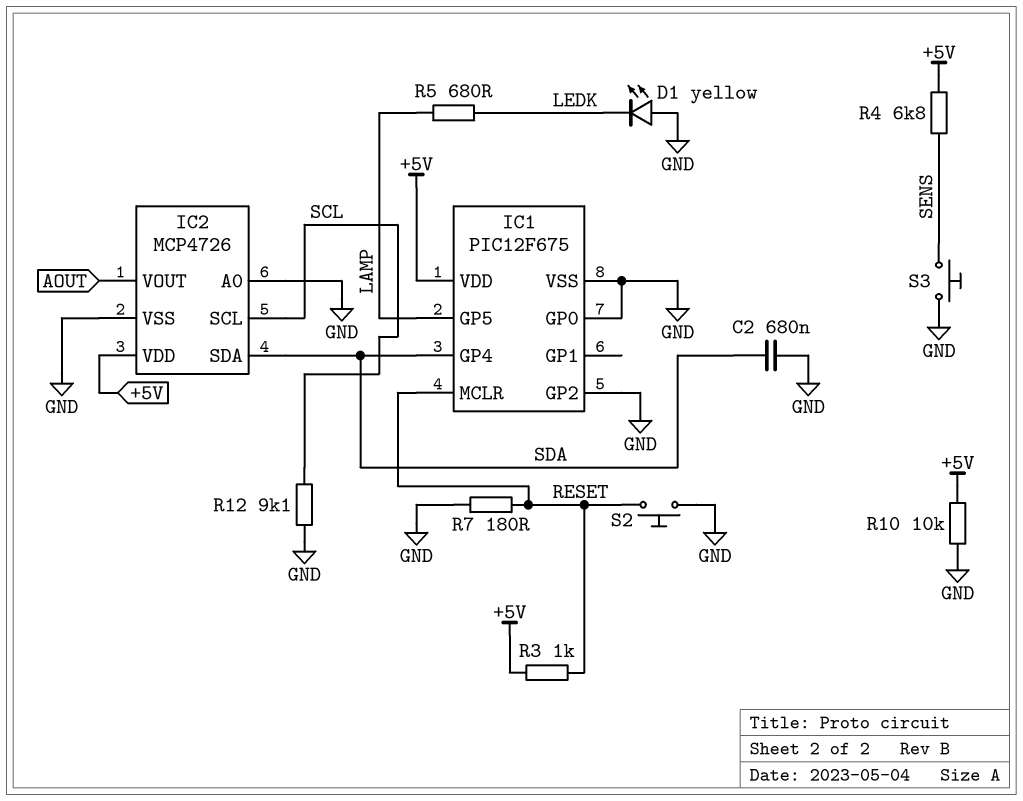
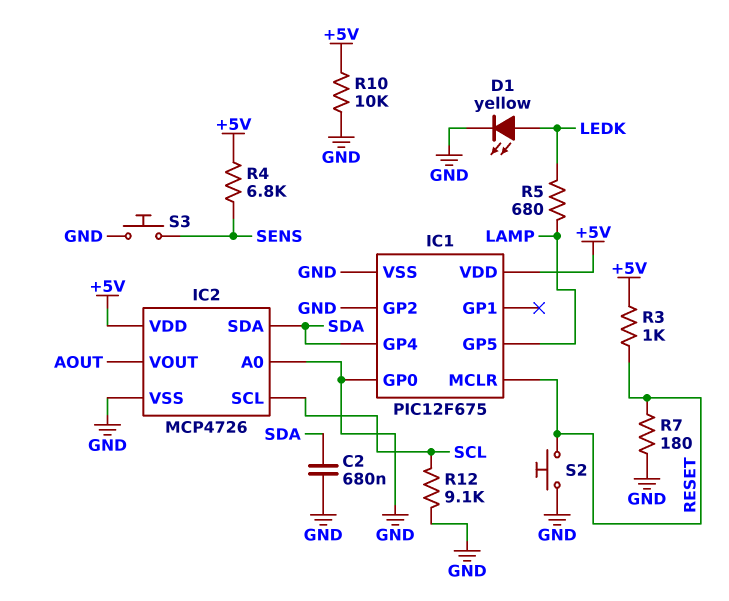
D1: LED yellow (A GND, K LEDK) -> LED yellow (A LEDK, K GND)

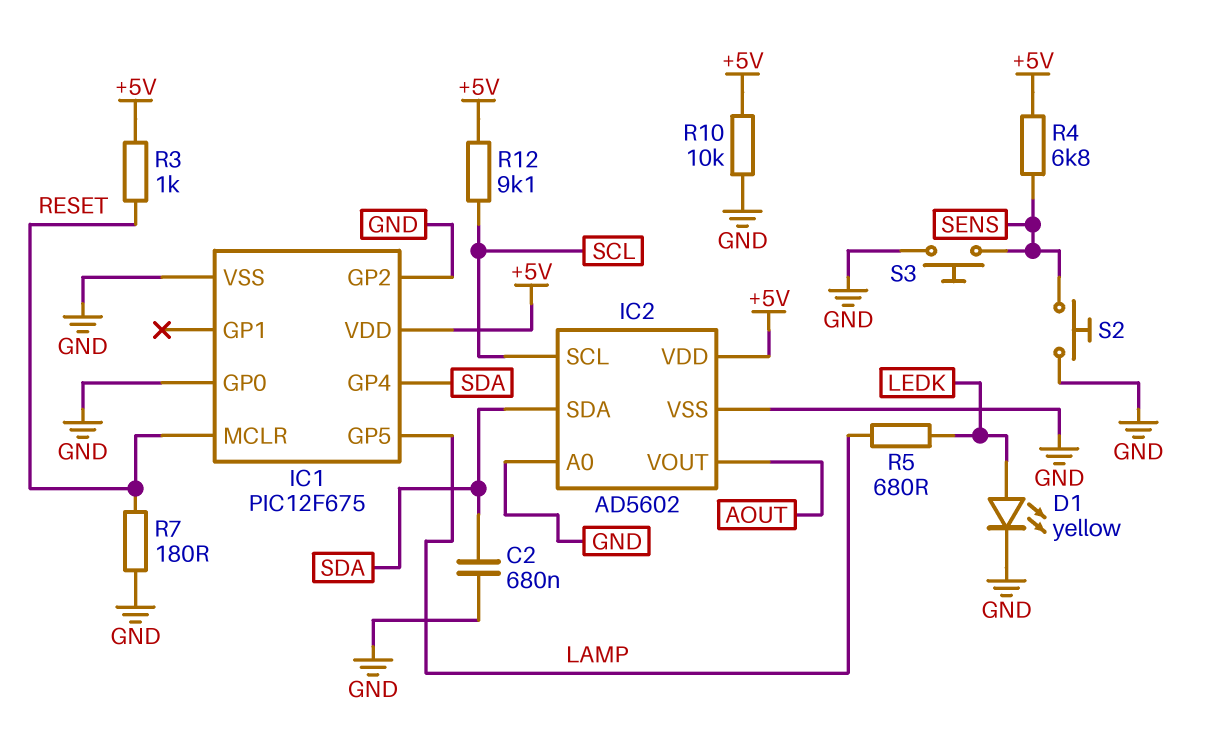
IC2: MCP4726 -> AD5602
R12: 9.1k (GND, SCL) -> 9.1k (+5V, SCL)
S2: button (GND, RESET) -> button (GND, SENS)

